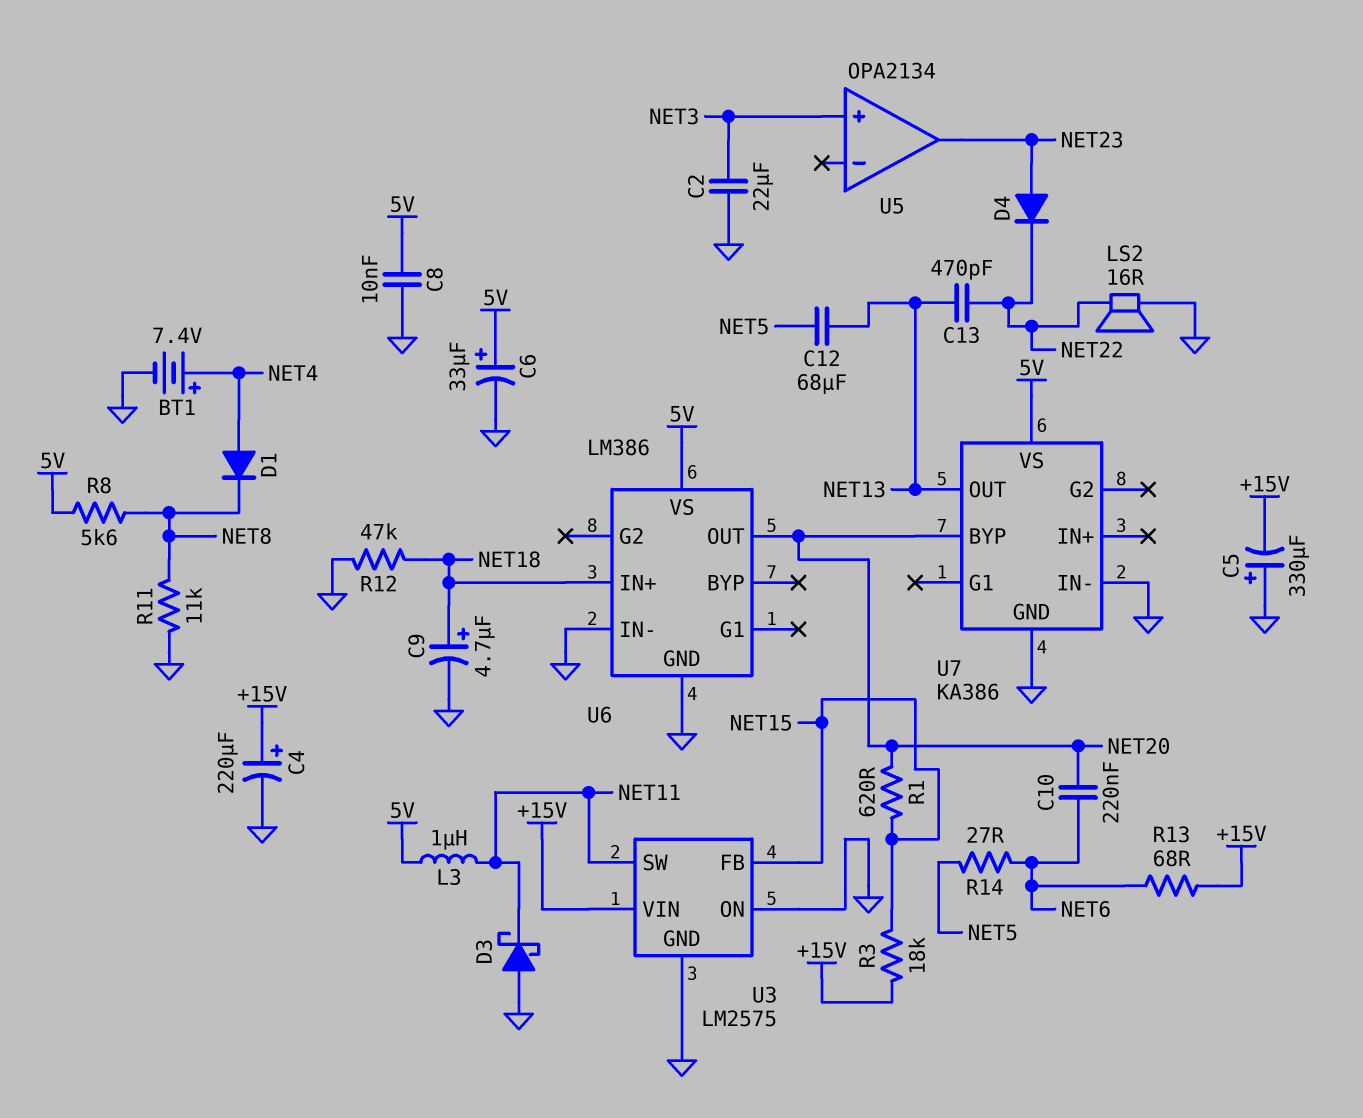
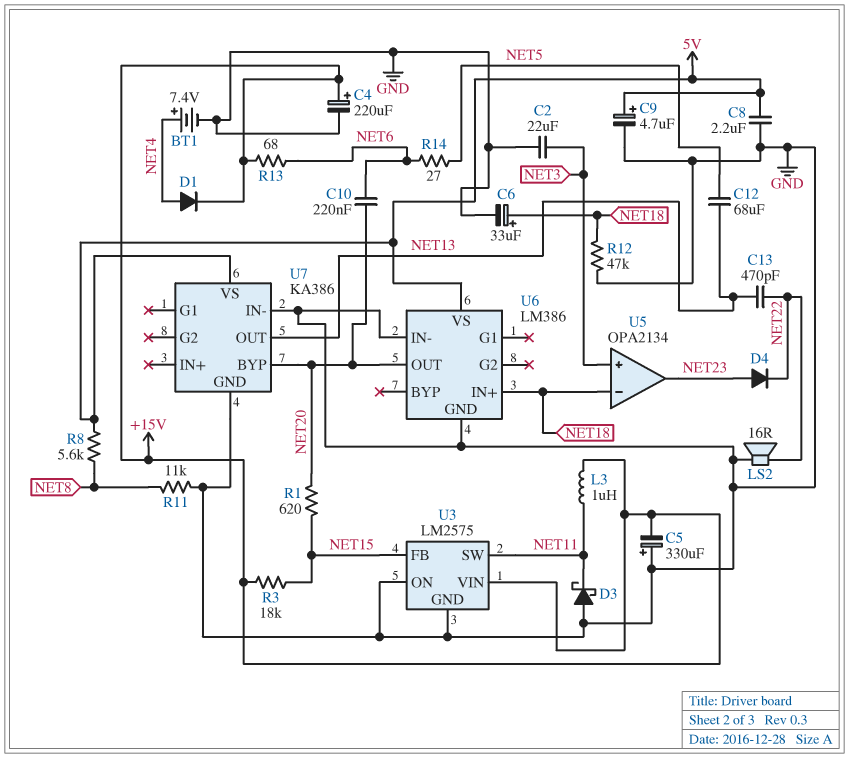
C6: 33uF (plus 5V, minus GND) -> 33uF (plus NET18, minus GND)
C8: 10nF (5V, GND) -> 2.2uF (5V, GND)
C9: 4.7uF (plus NET18, minus GND) -> 4.7uF (plus 5V, minus GND)
D1: diode (A NET4, K NET8) -> diode (A NET4, K +15V)
L3: 1uH (5V, NET11) -> 1uH (+15V, NET11)
U5 pin in-: none -> NET18

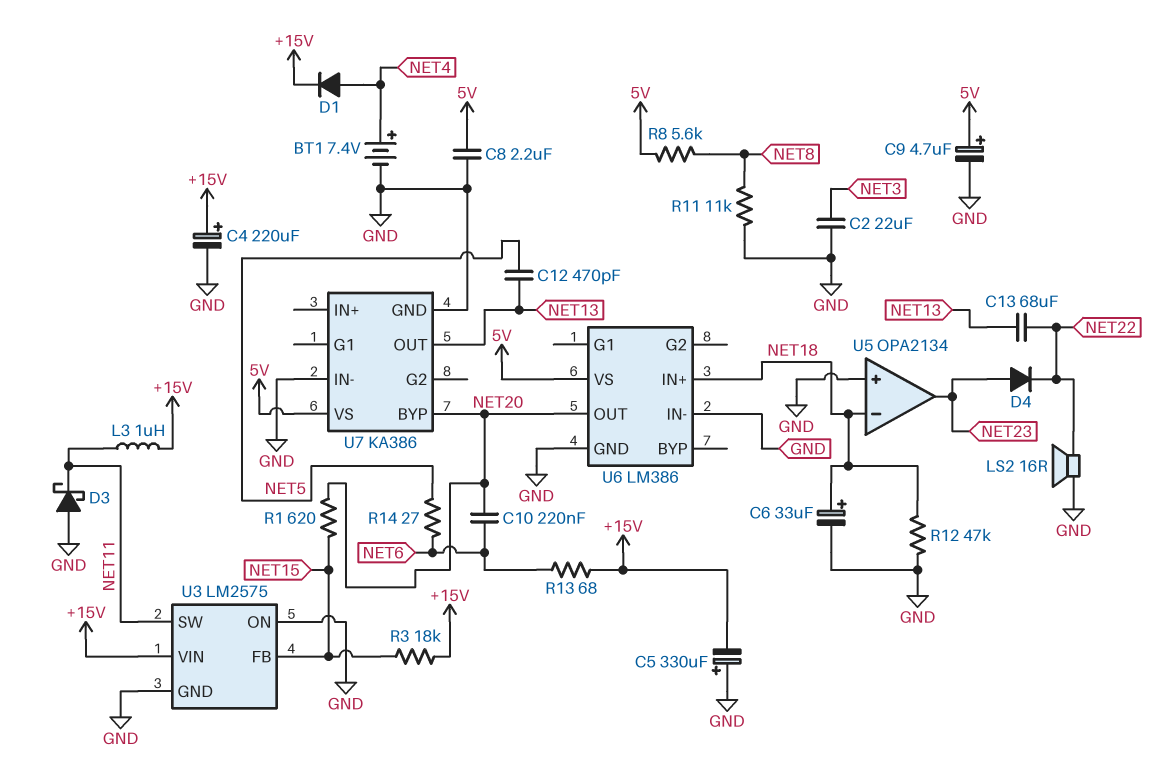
C12: 68uF (NET5, NET13) -> 470pF (NET5, NET13)
C13: 470pF (NET13, NET22) -> 68uF (NET13, NET22)
U5 pin in+: NET3 -> GND

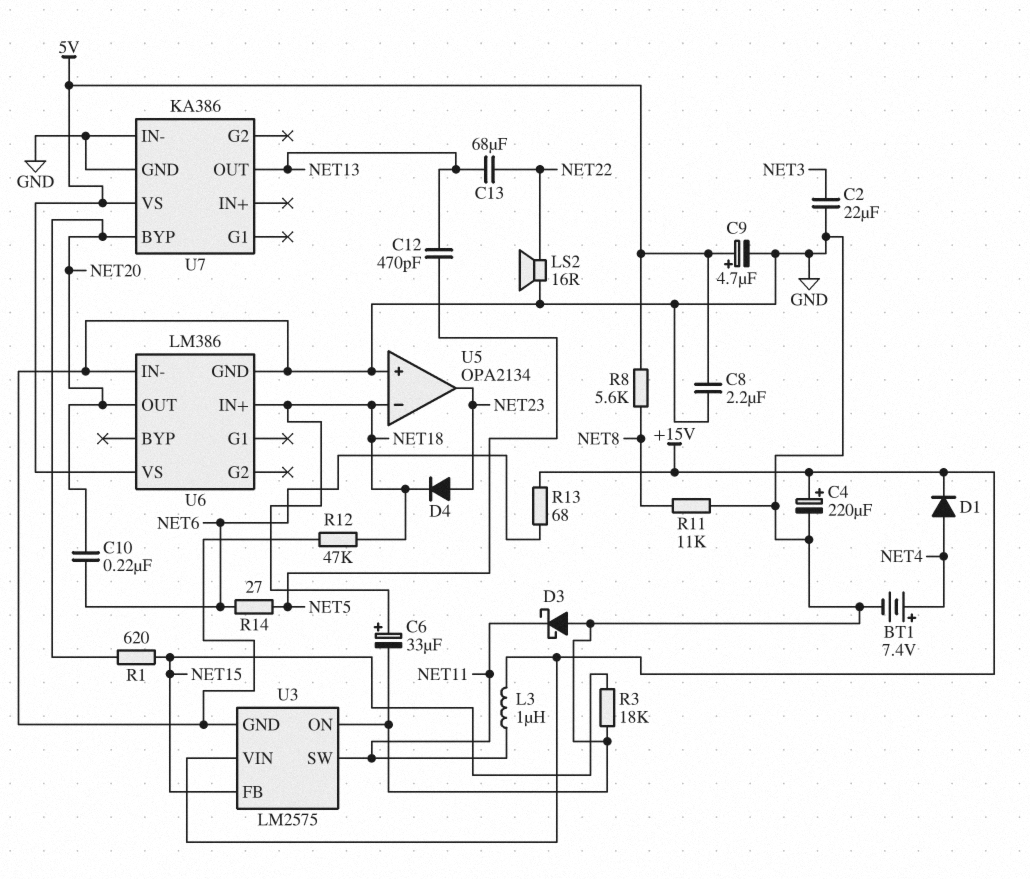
C5: 330uF (plus GND, minus +15V) -> none
D4: diode (A NET23, K NET22) -> diode (A NET23, K NET18)
R3: 18k (+15V, NET15) -> 18k (GND, NET15)

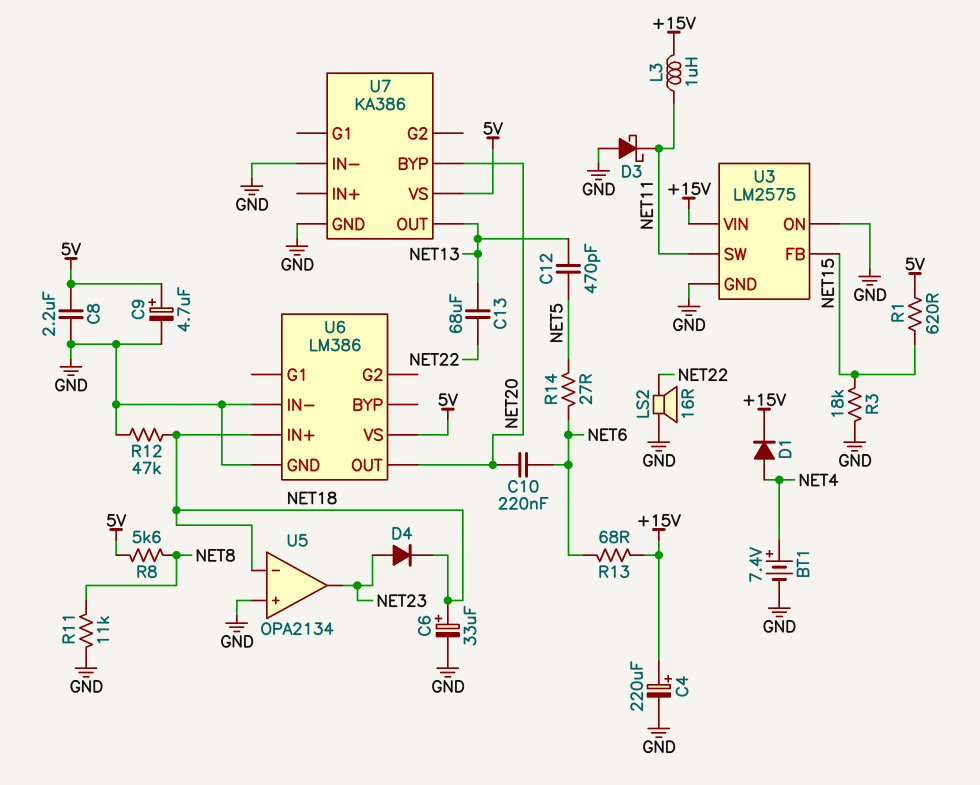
C2: 22uF (GND, NET3) -> none
R1: 620 (NET15, NET20) -> 620 (5V, NET15)

